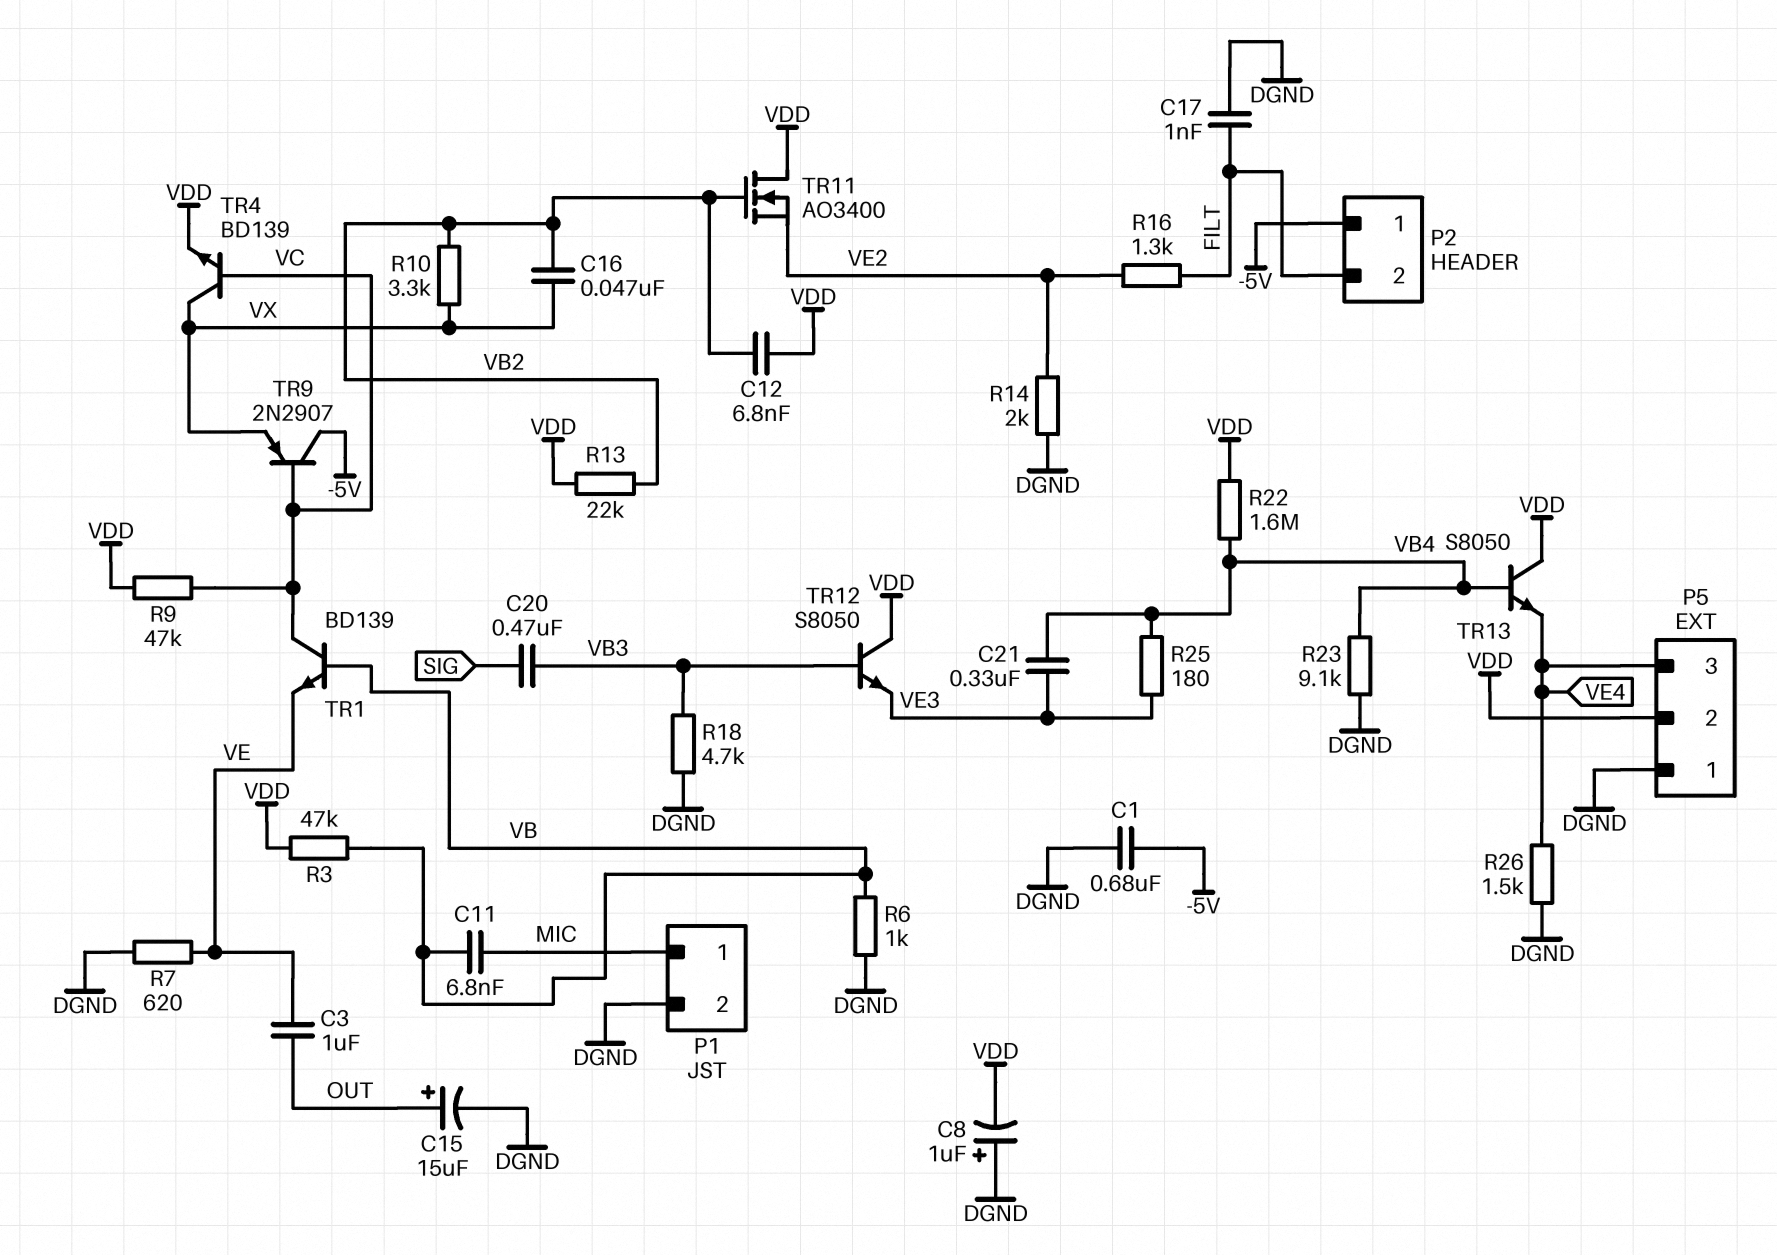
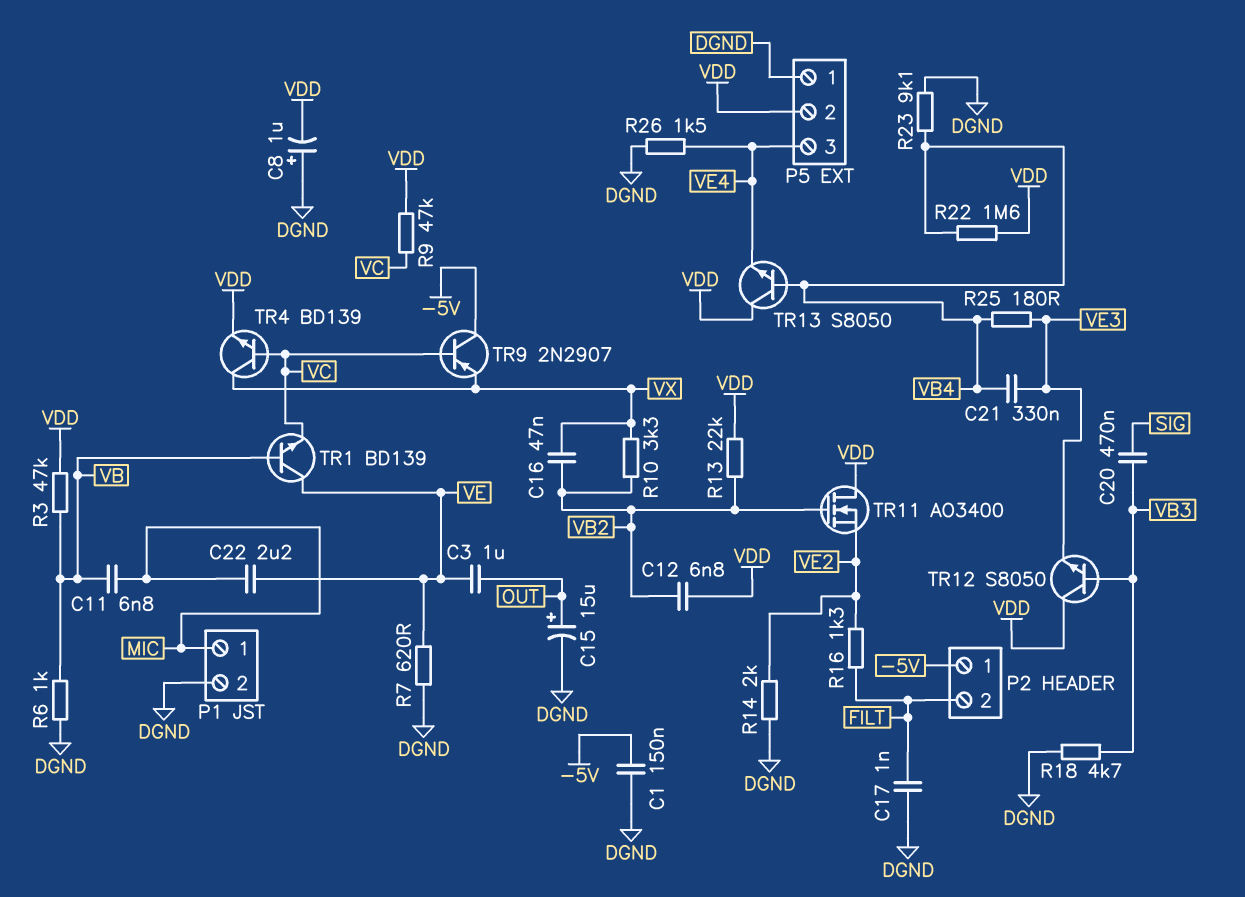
C1: 680nF (-5V, DGND) -> 150nF (-5V, DGND)
C22: none -> 2.2uF (MIC, VE)
TR1: NPN BD139 (B VB, C VC, E VE) -> NPN BD139 (B VB, C VE, E VC)

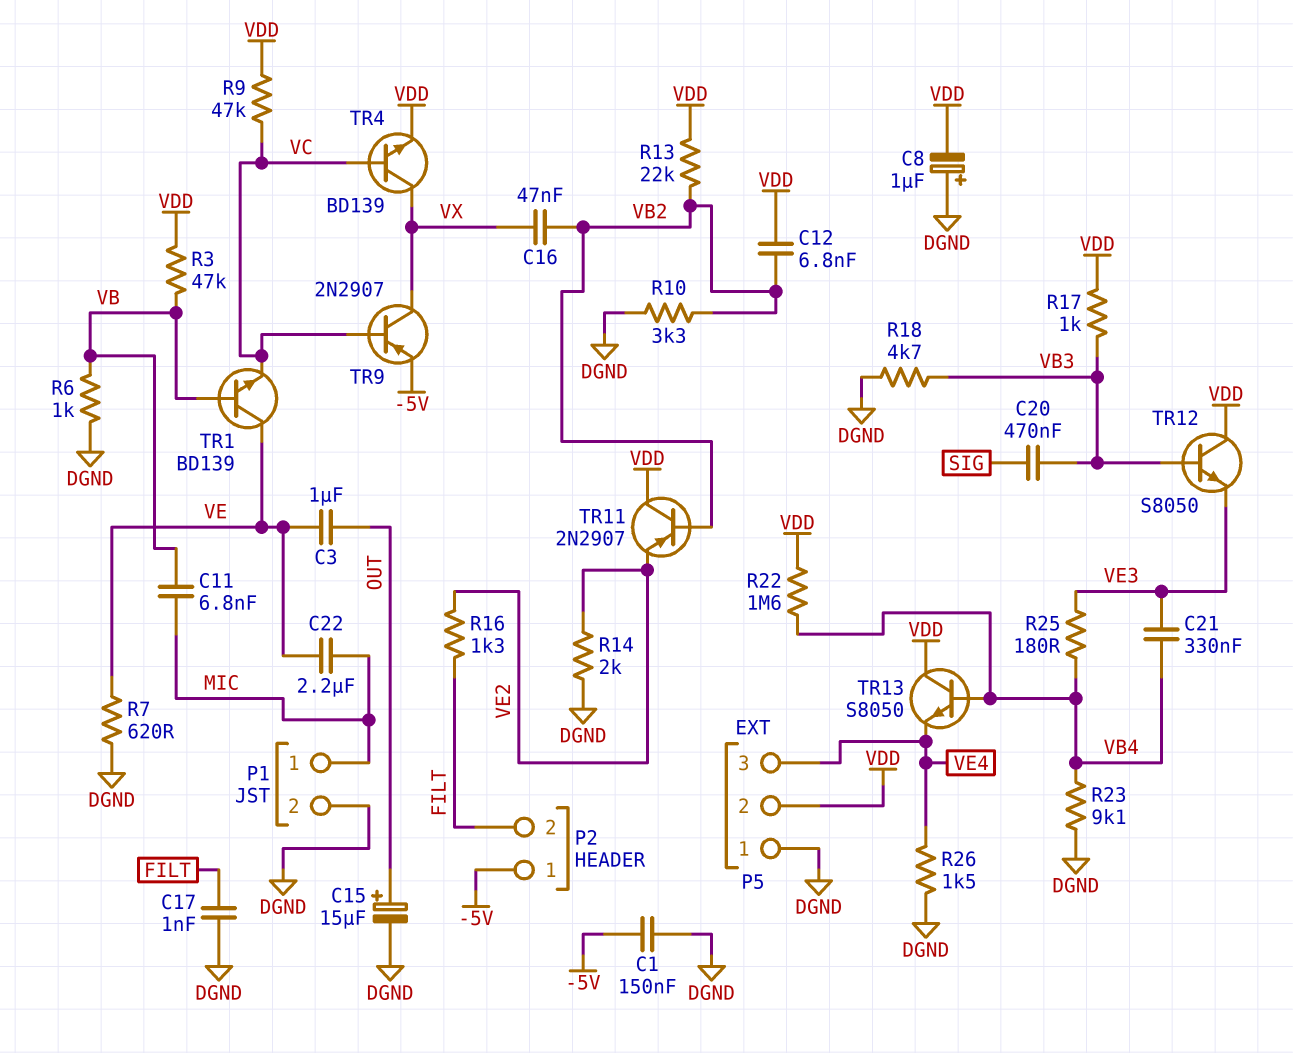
R10: 3.3k (VB2, VX) -> 3.3k (DGND, VB2)
R17: none -> 1k (VB3, VDD)
TR9: PNP 2N2907 (B VC, C -5V, E VX) -> PNP 2N2907 (B VC, C VX, E -5V)
TR11: NMOS AO3400 (G VB2, D VDD, S VE2) -> PNP 2N2907 (B VB2, C VDD, E VE2)

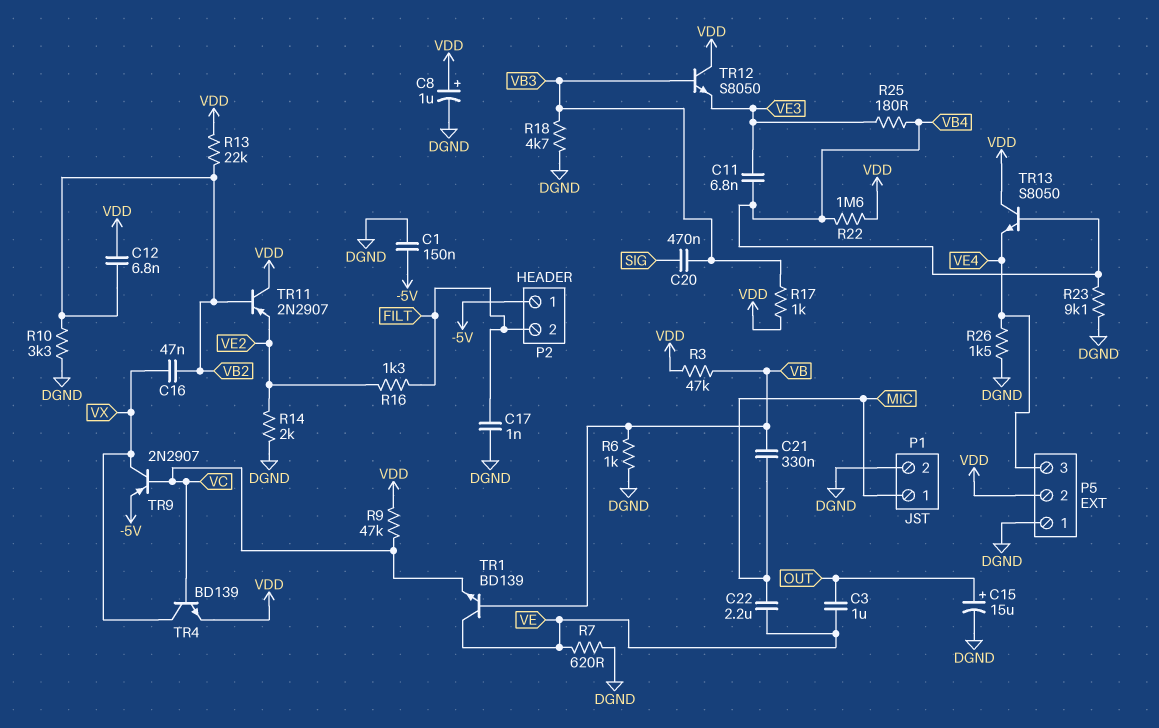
C8: 1uF (plus DGND, minus VDD) -> 1uF (plus VDD, minus DGND)
C11: 6.8nF (MIC, VB) -> 6.8nF (VB4, VE3)
C21: 330nF (VB4, VE3) -> 330nF (MIC, VB)

